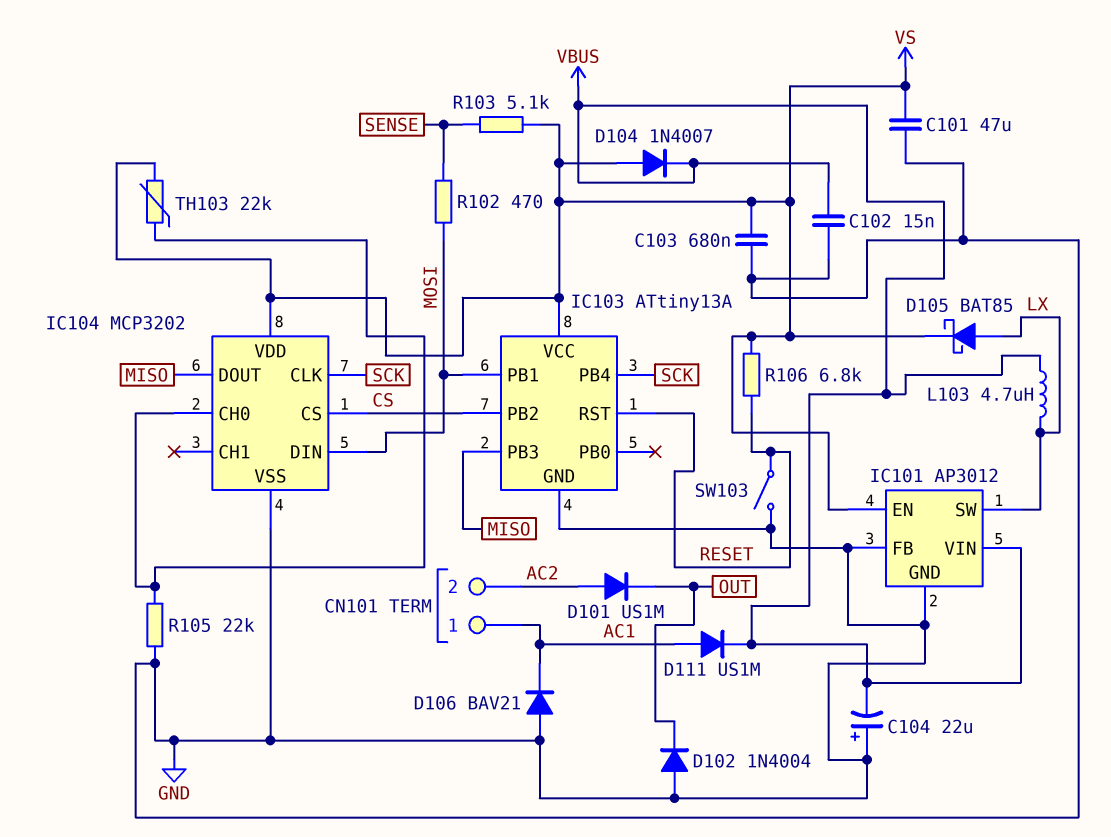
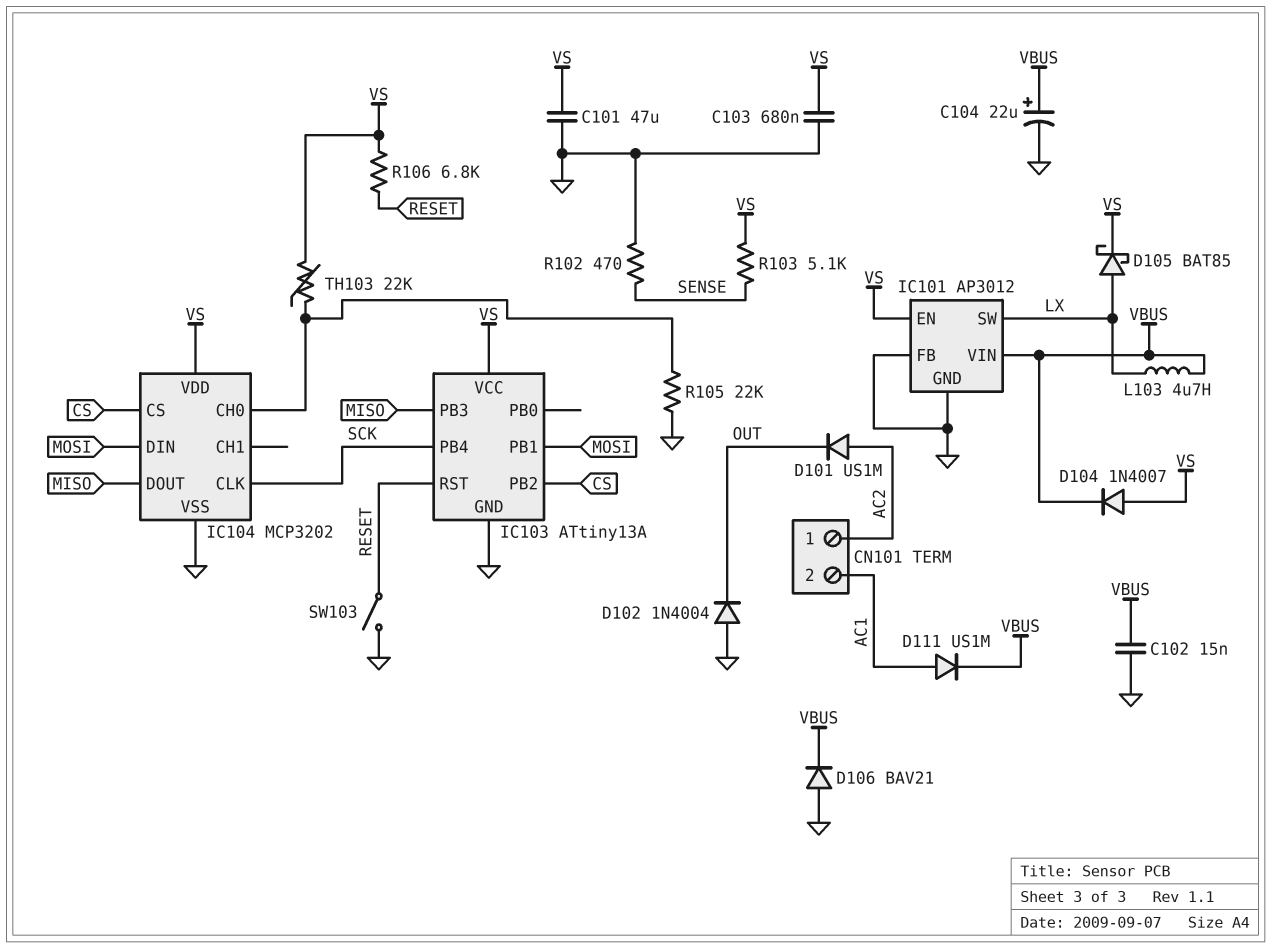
C104: 22uF (plus GND, minus VBUS) -> 22uF (plus VBUS, minus GND)
CN101 pin 1: AC1 -> AC2
CN101 pin 2: AC2 -> AC1
D106: diode BAV21 (A GND, K AC1) -> diode BAV21 (A GND, K VBUS)
R102: 470 (MOSI, SENSE) -> 470 (GND, SENSE)

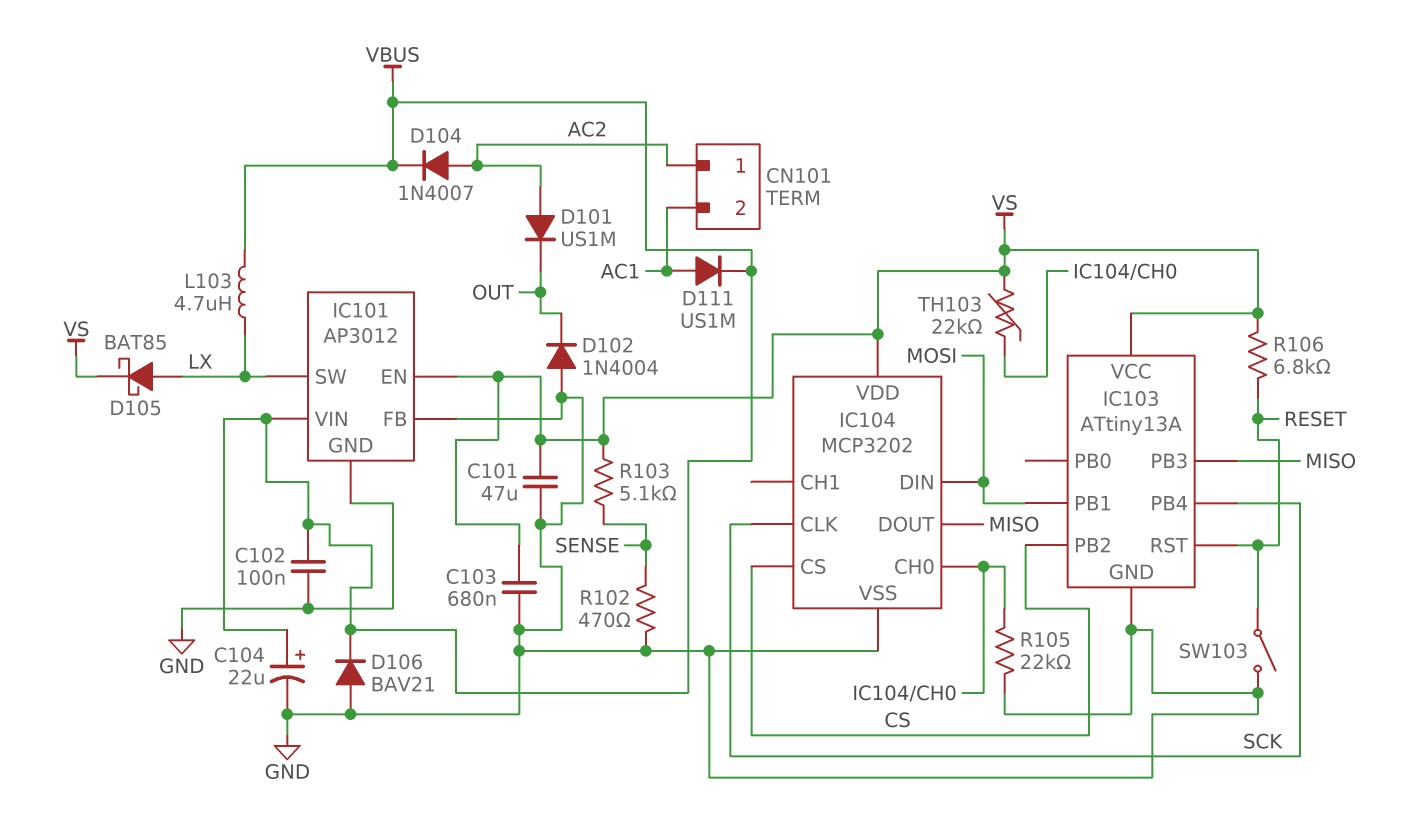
C102: 15nF (GND, VBUS) -> 100nF (GND, VBUS)
D104: diode 1N4007 (A VS, K VBUS) -> diode 1N4007 (A AC2, K VBUS)

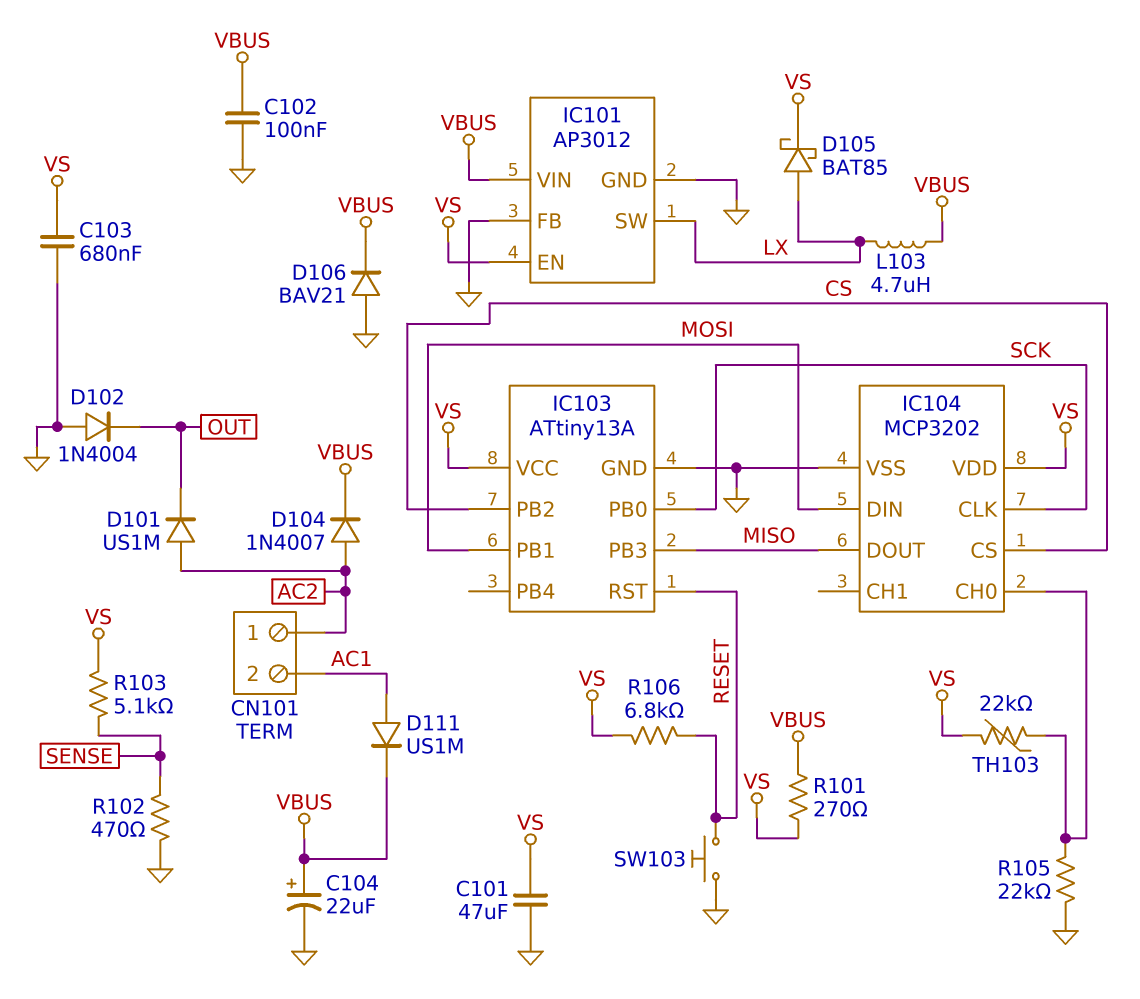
IC103 pin PB0: none -> SCK
IC103 pin PB4: SCK -> none
R101: none -> 270 (VBUS, VS)
SW103: switch (GND, RESET) -> button (GND, RESET)

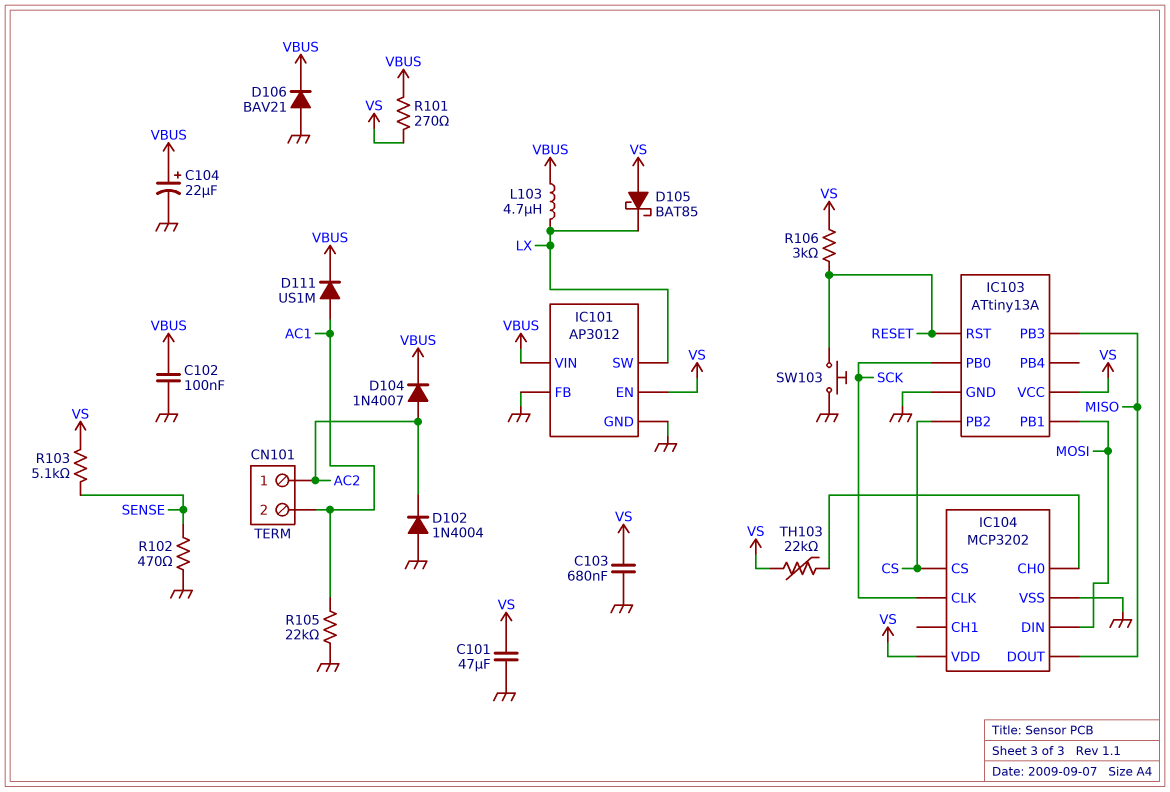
D101: diode US1M (A AC2, K OUT) -> none
D102: diode 1N4004 (A GND, K OUT) -> diode 1N4004 (A GND, K AC2)
D105: schottky BAT85 (A LX, K VS) -> schottky BAT85 (A VS, K LX)
R105: 22k (GND, IC104/CH0) -> 22k (AC1, GND)
R106: 6.8k (RESET, VS) -> 3k (RESET, VS)

